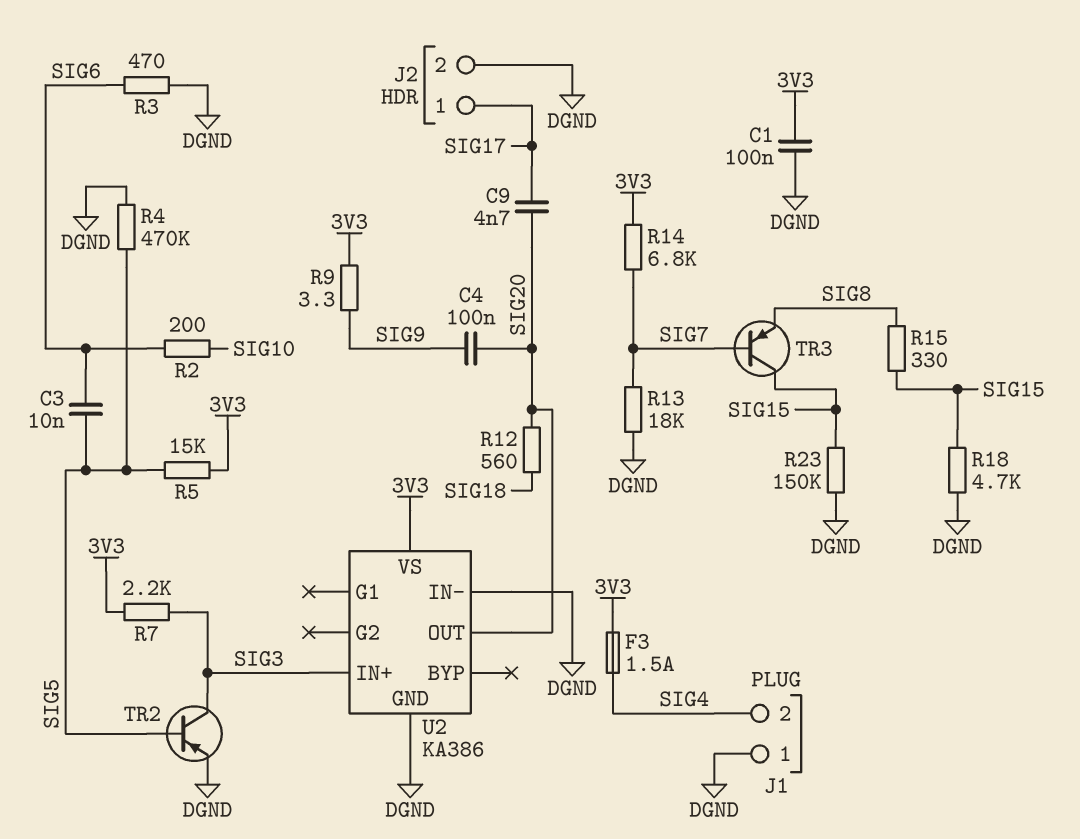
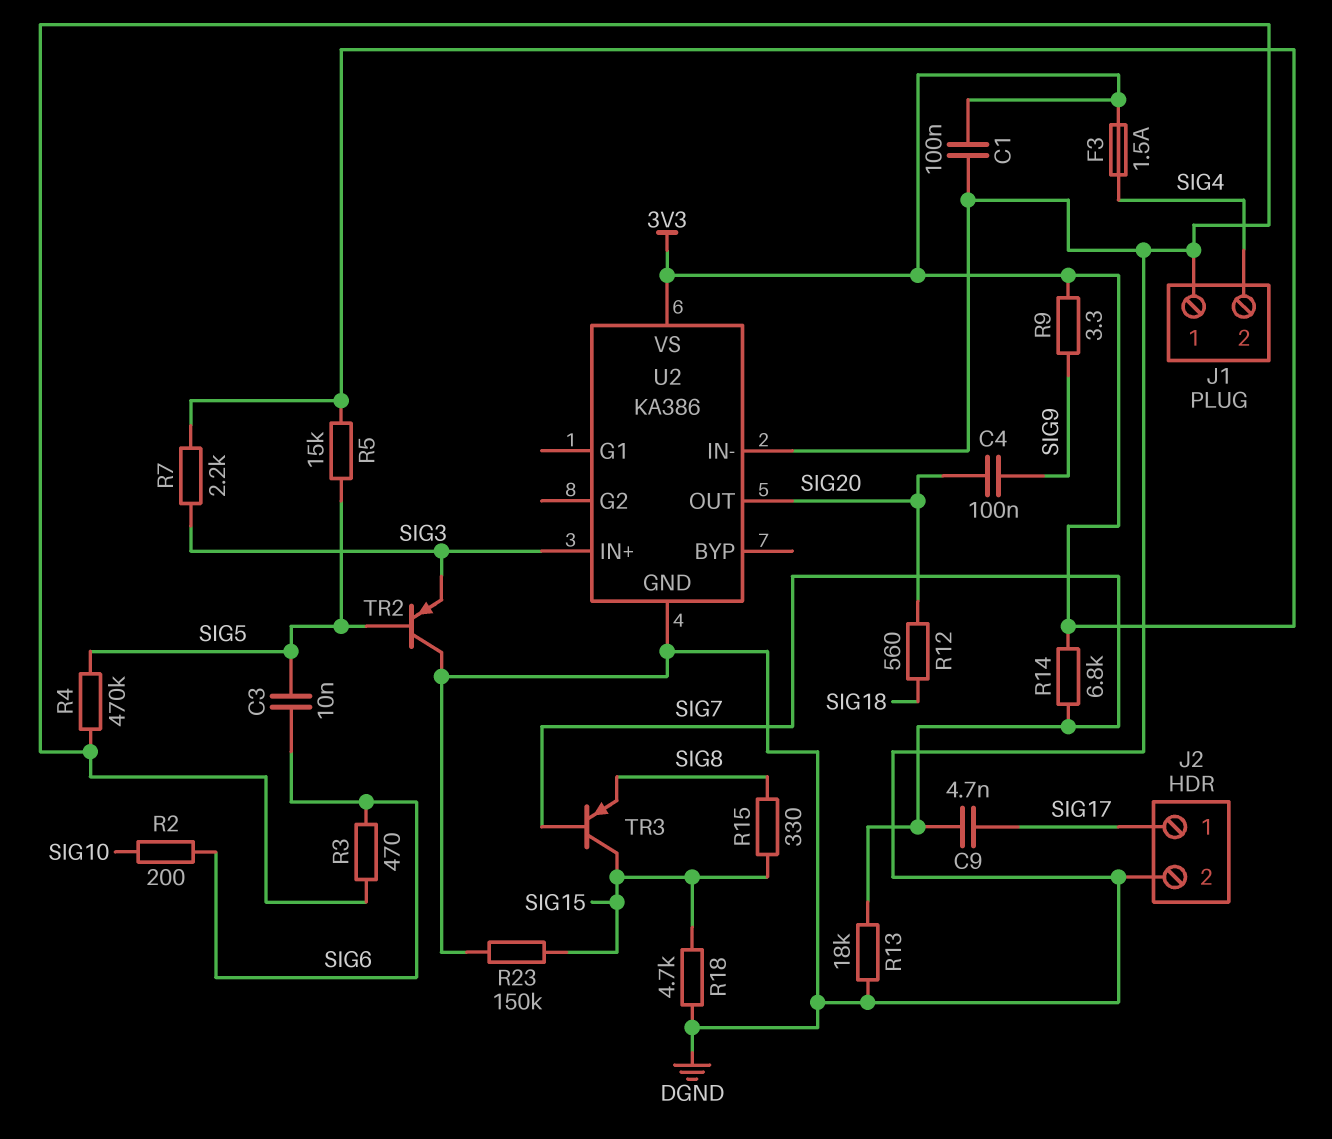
C9: 4.7nF (SIG17, SIG20) -> 4.7nF (SIG7, SIG17)
TR2: PNP (B SIG5, C SIG3, E DGND) -> PNP (B SIG5, C DGND, E SIG3)

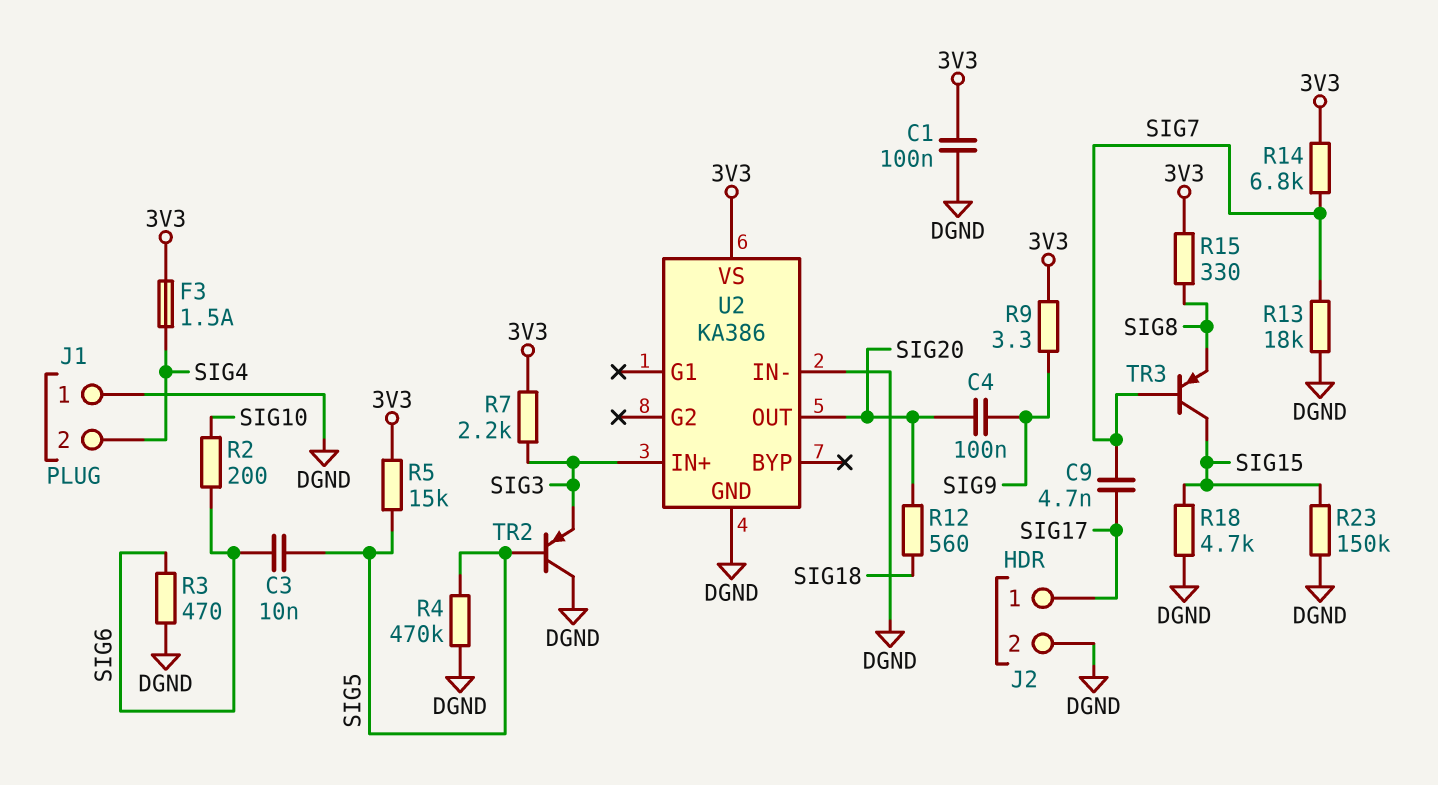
R15: 330 (SIG8, SIG15) -> 330 (3V3, SIG8)

